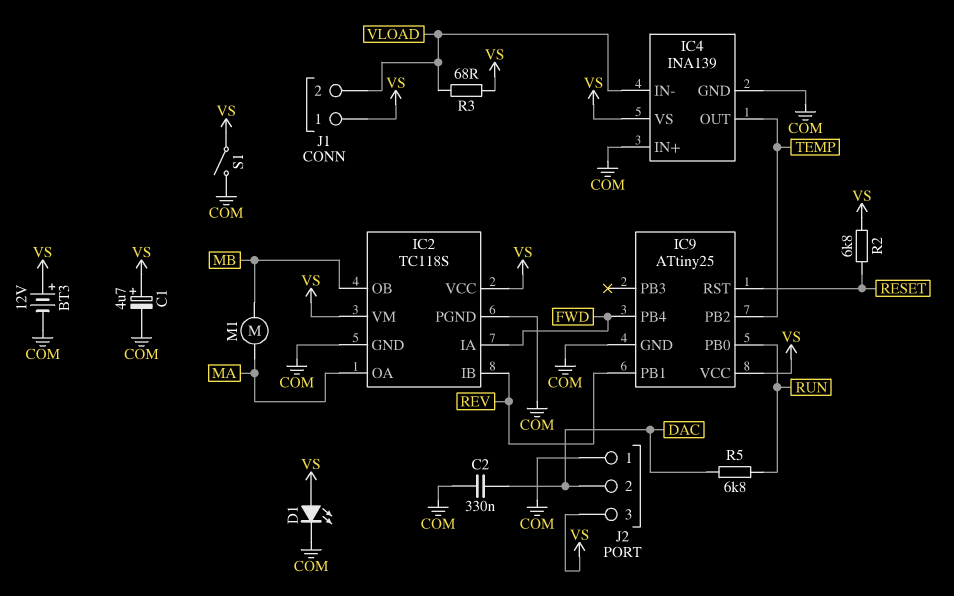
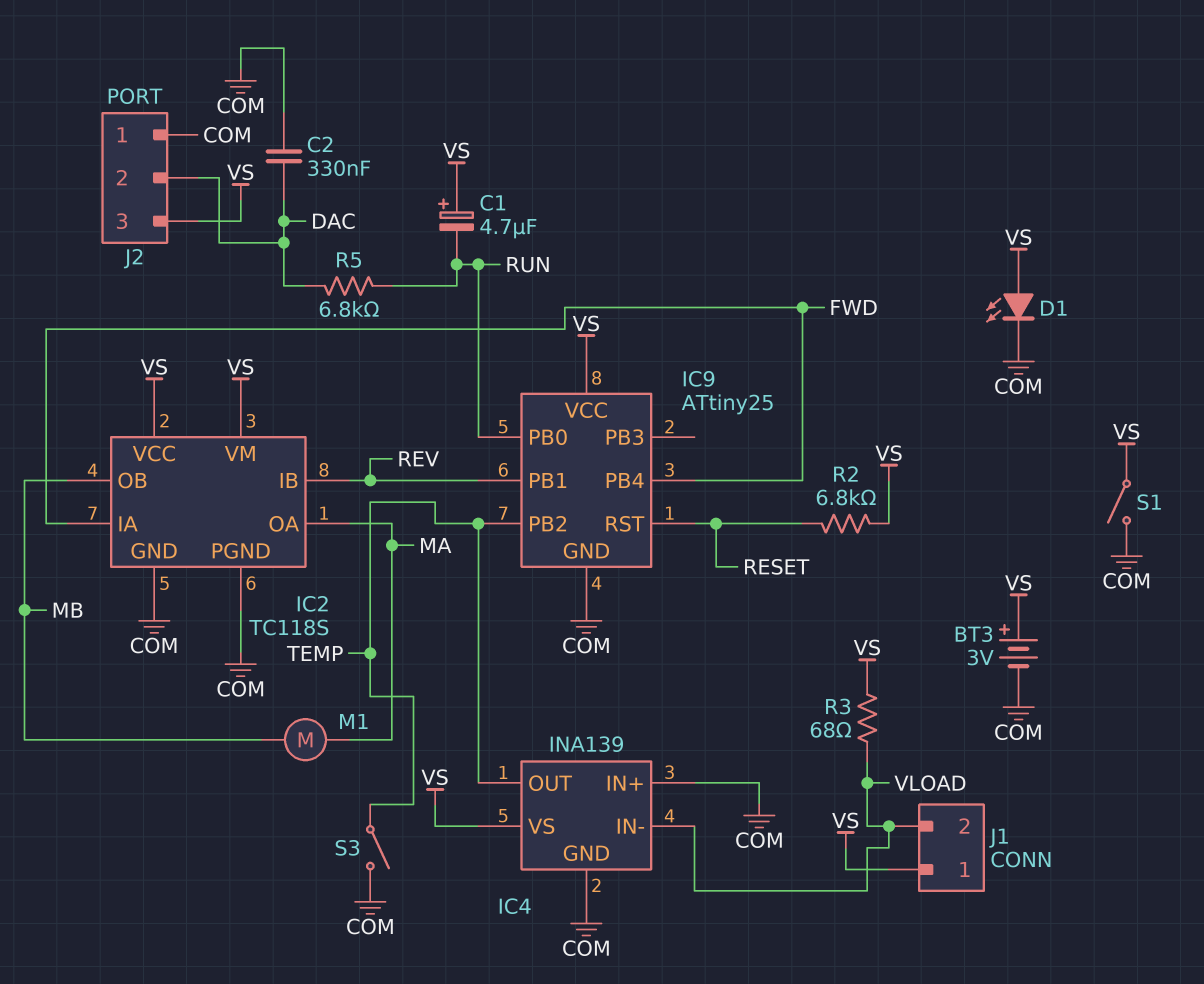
BT3: 12V (plus VS, minus COM) -> 3V (plus VS, minus COM)
C1: 4.7uF (plus VS, minus COM) -> 4.7uF (plus VS, minus RUN)
S3: none -> switch (COM, TEMP)

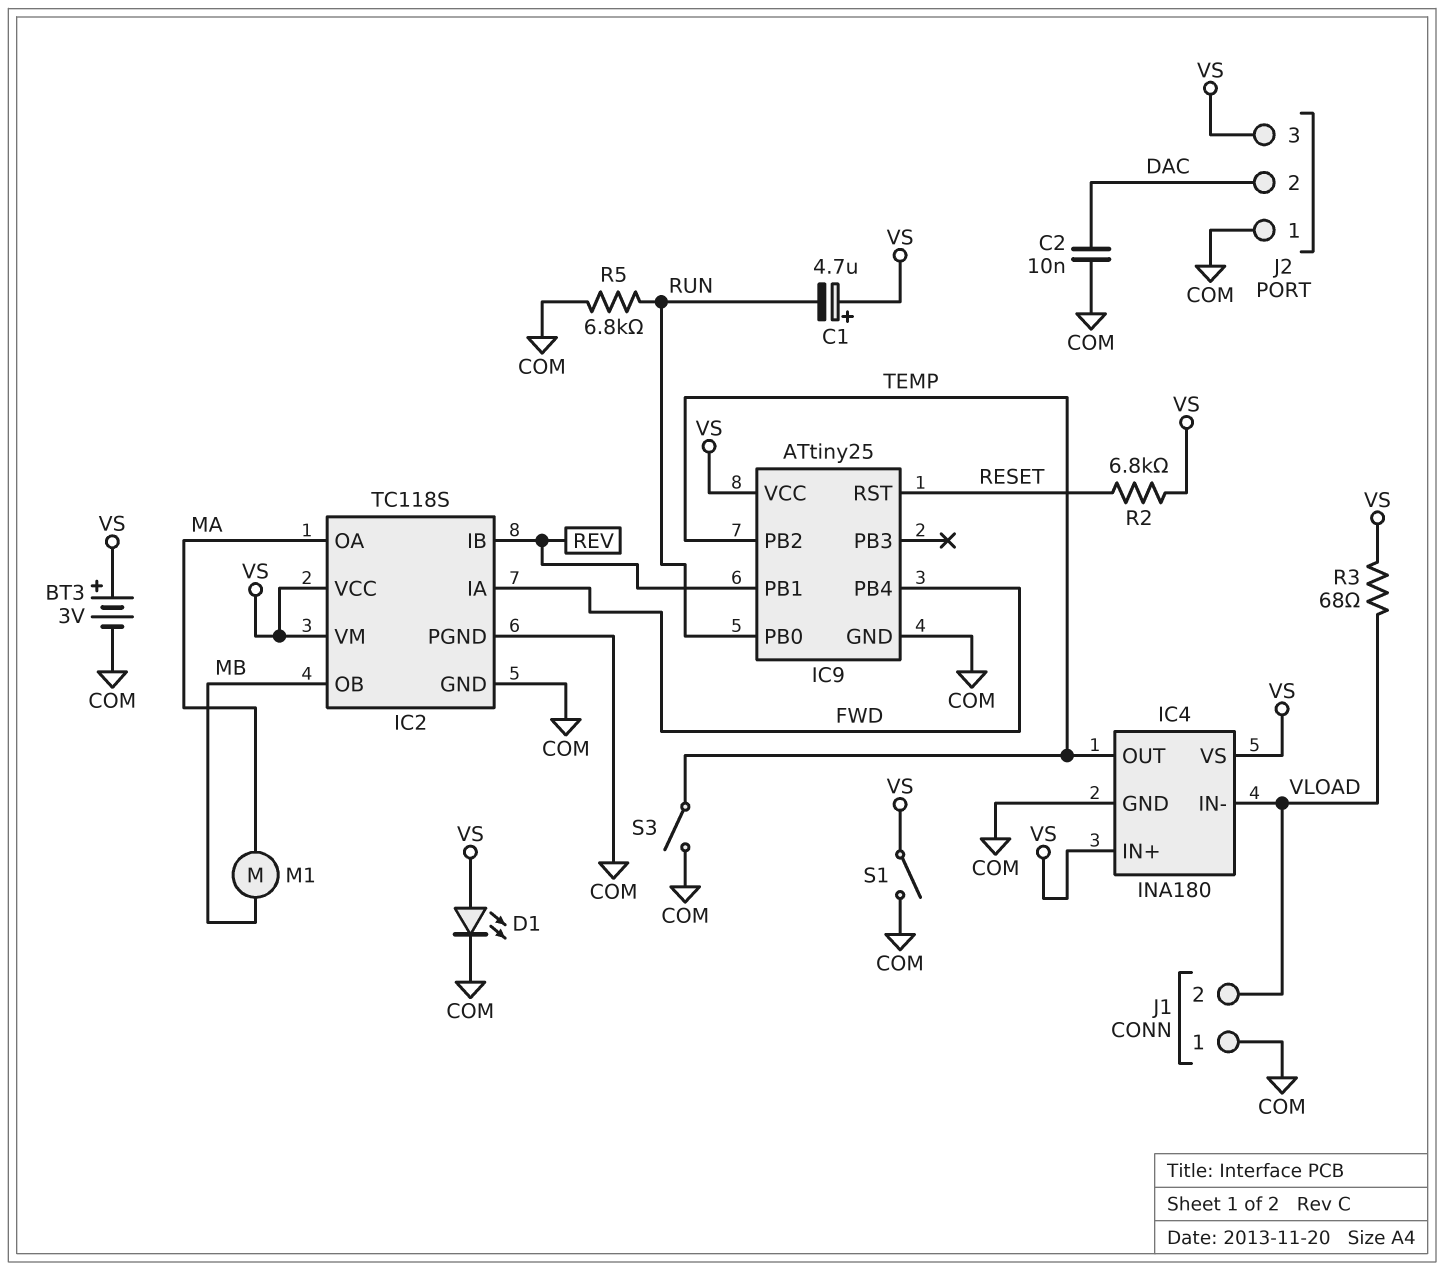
C2: 330nF (COM, DAC) -> 10nF (COM, DAC)
IC4: INA139 -> INA180
IC4 pin IN+: COM -> VS
J1 pin 1: VS -> COM
R5: 6.8k (DAC, RUN) -> 6.8k (COM, RUN)

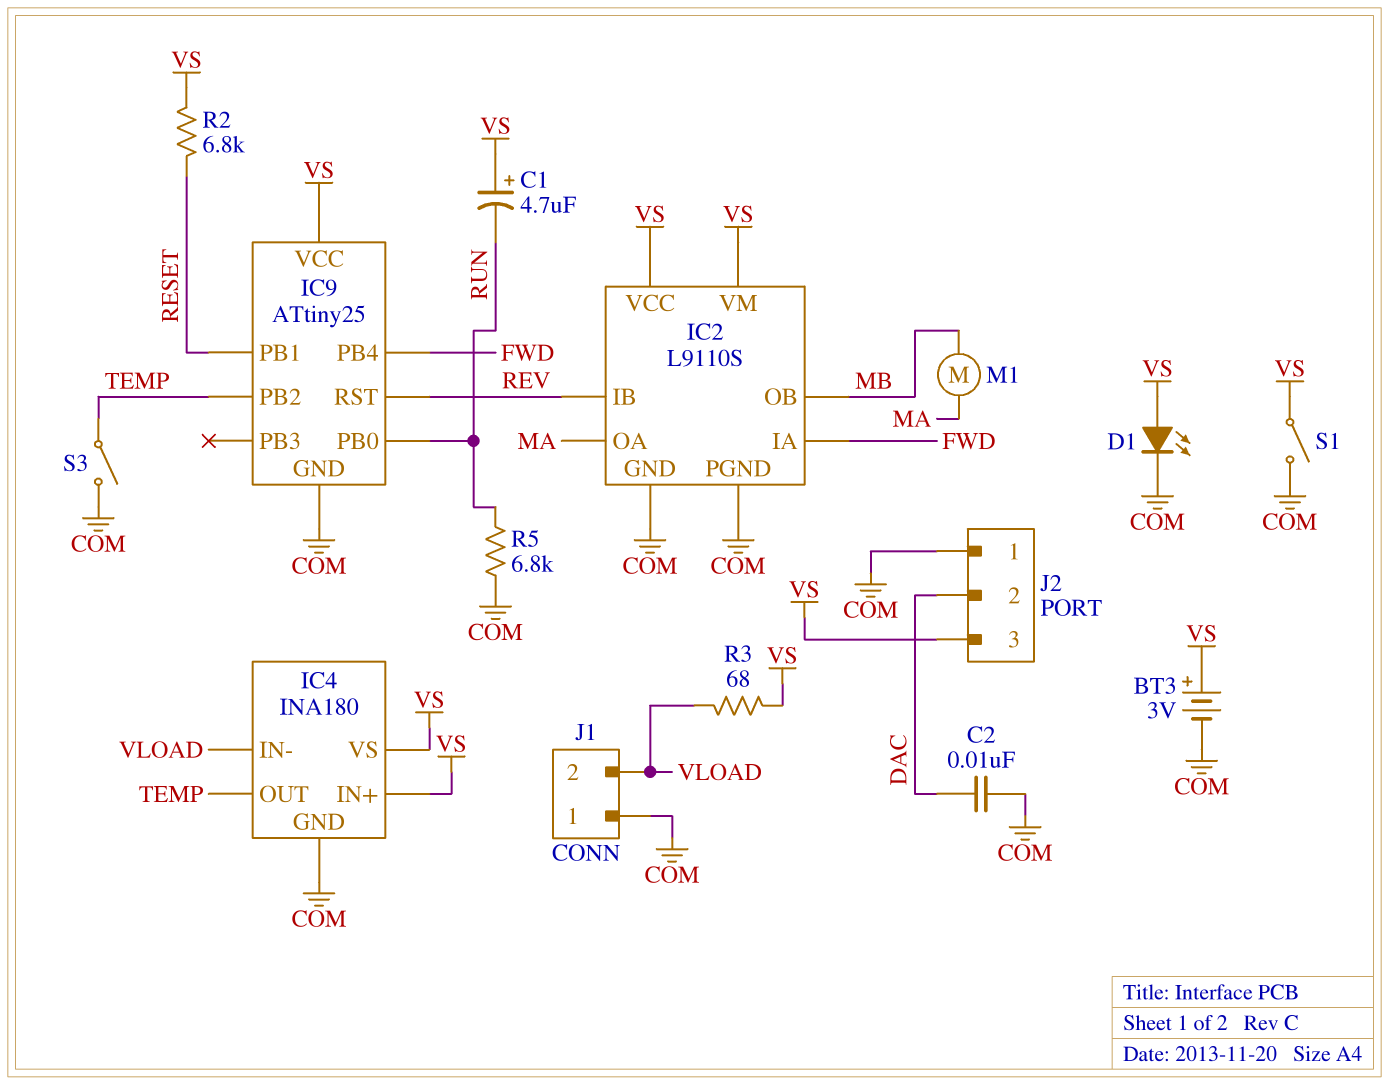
IC2: TC118S -> L9110S
IC9 pin PB1: REV -> RESET
IC9 pin RST: RESET -> REV

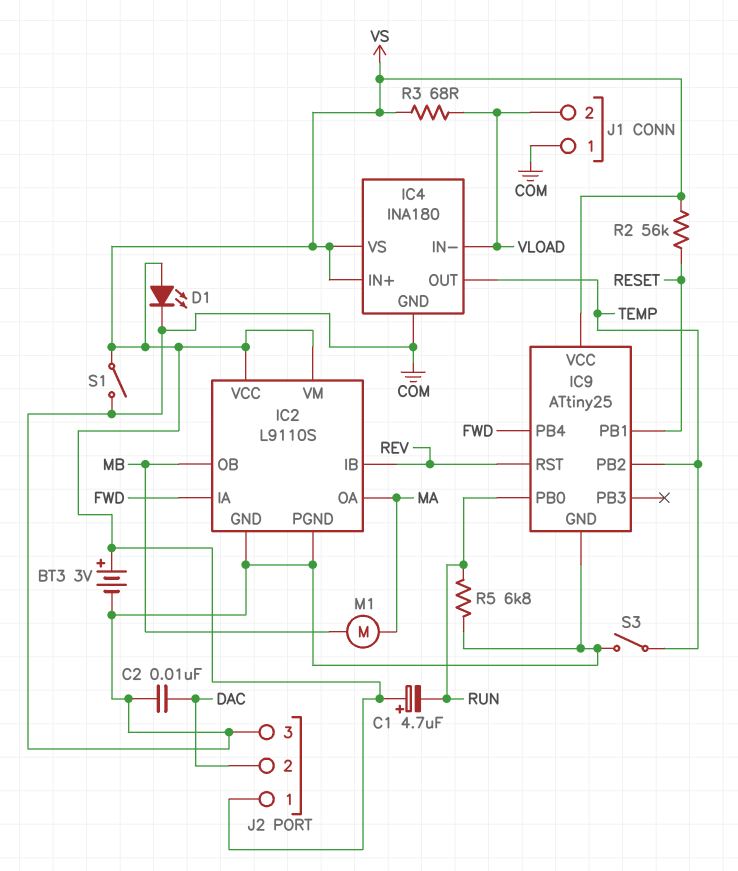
J2 pin 1: COM -> VS
J2 pin 3: VS -> COM
R2: 6.8k (RESET, VS) -> 56k (RESET, VS)

